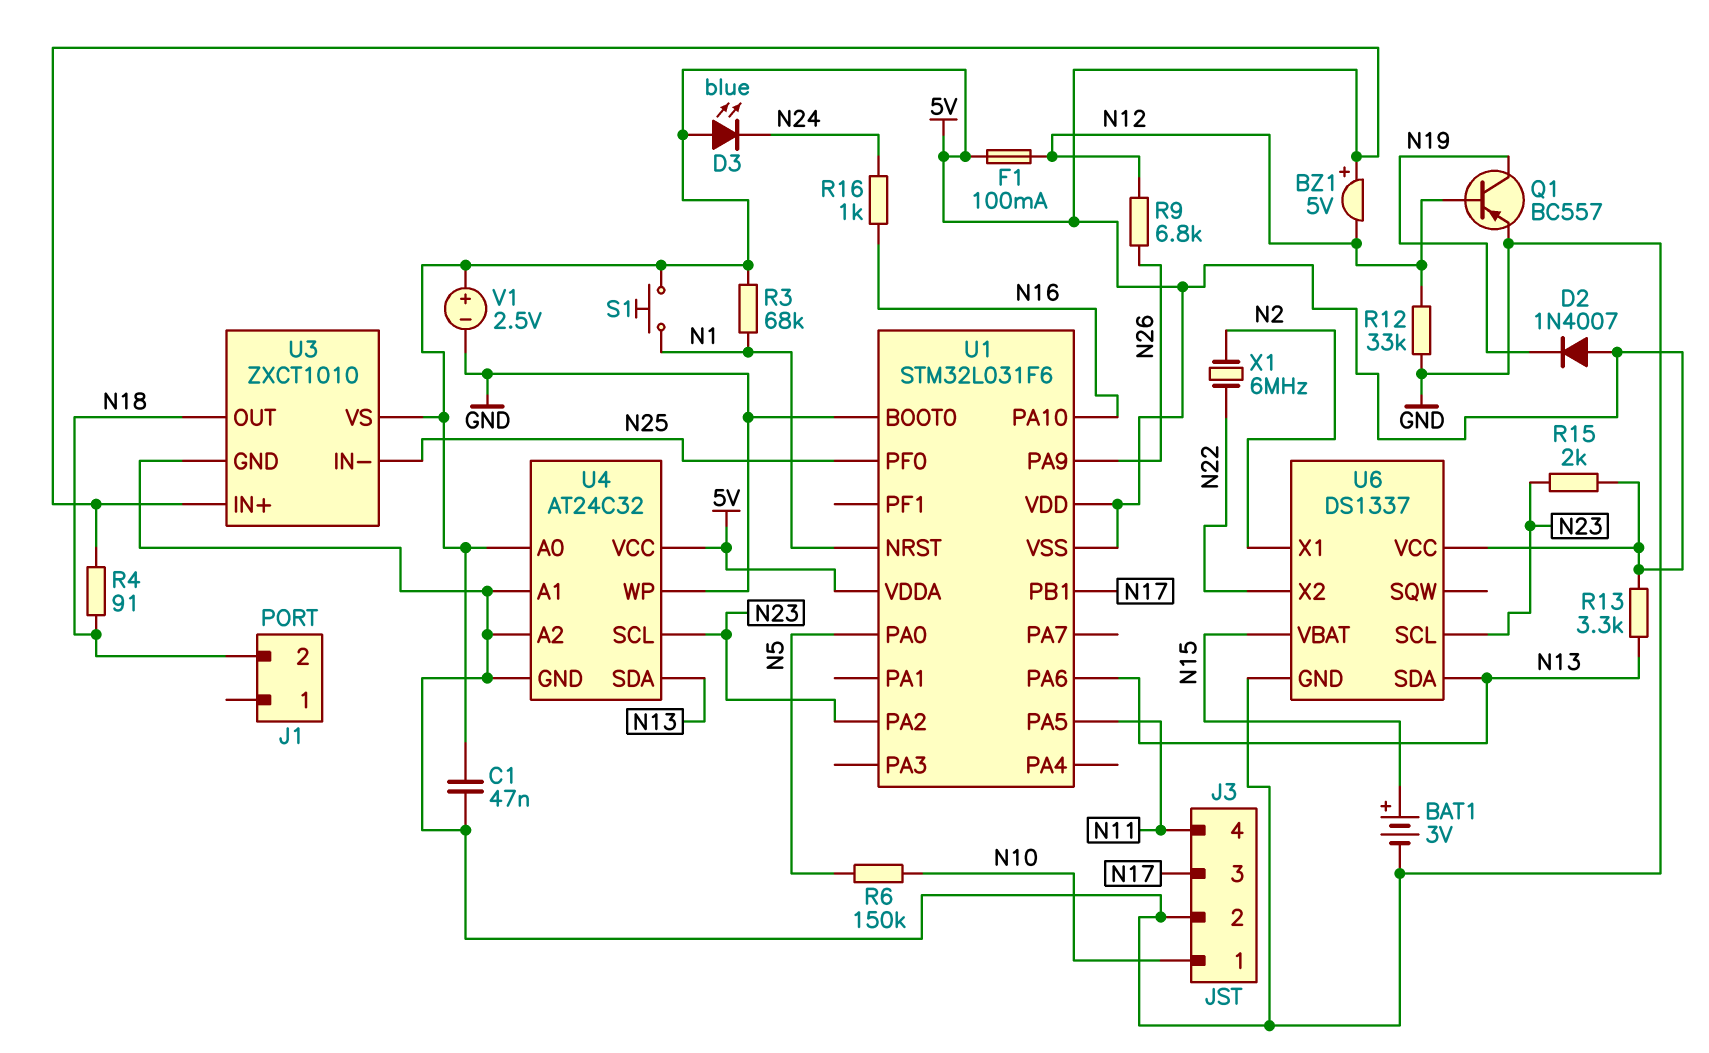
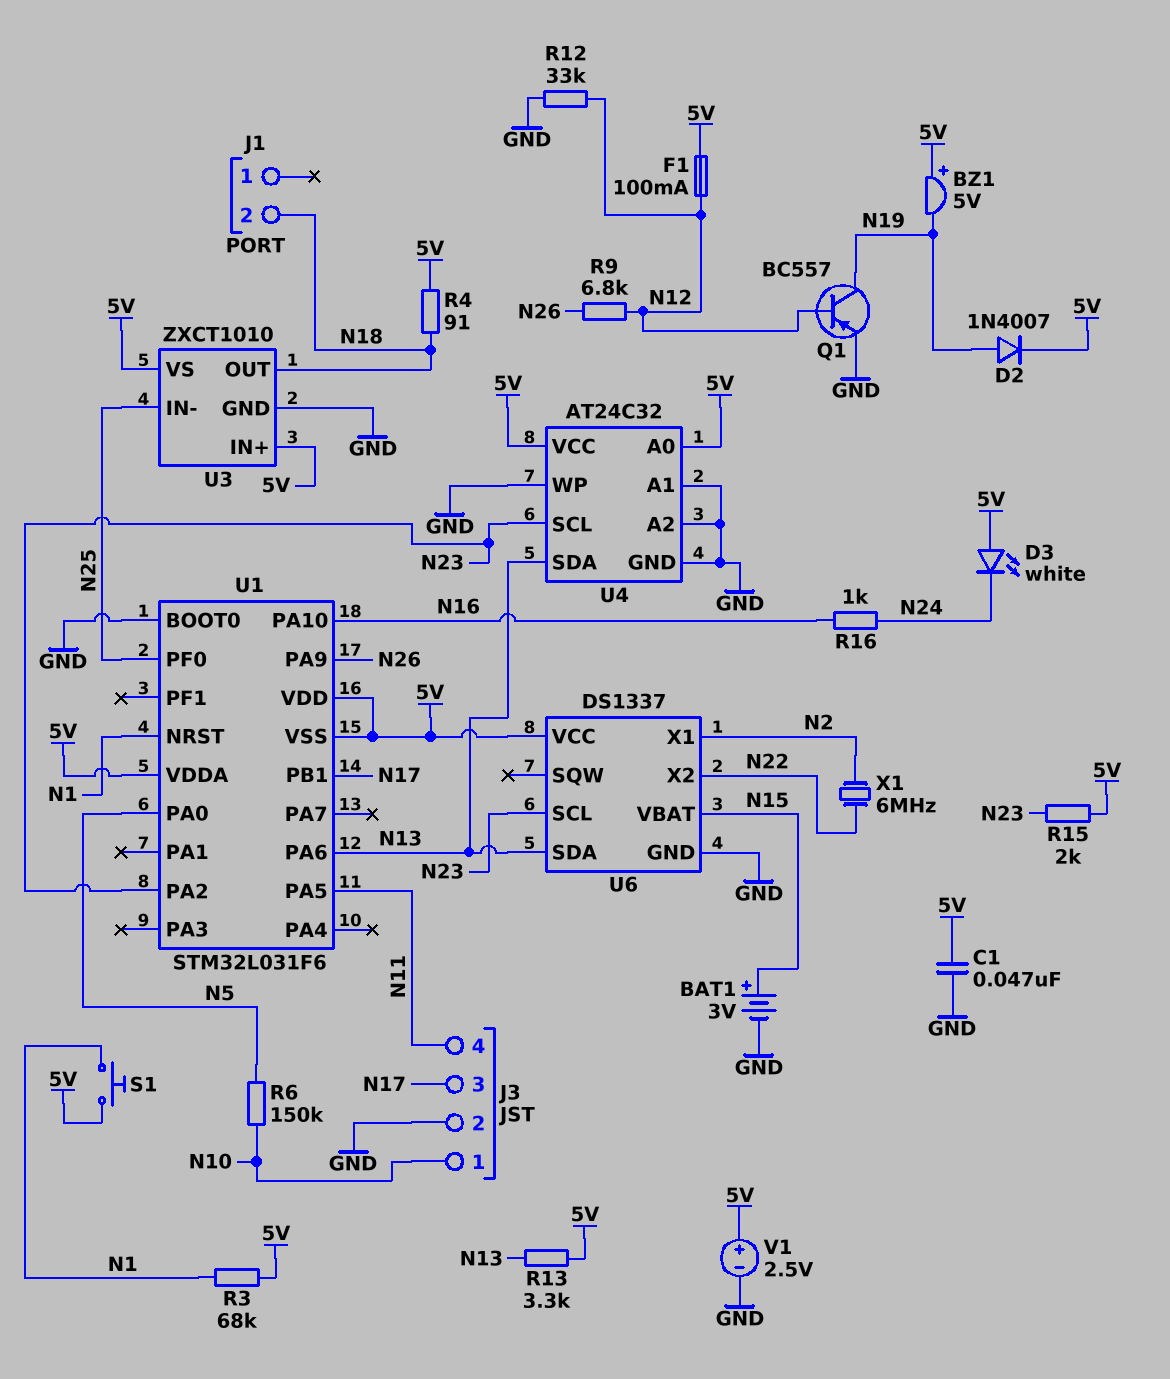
BZ1: buzzer 5V (plus 5V, minus N12) -> buzzer 5V (plus 5V, minus N19)
D2: diode 1N4007 (A 5V, K N19) -> diode 1N4007 (A N19, K 5V)
D3: LED blue (A 5V, K N24) -> LED white (A 5V, K N24)

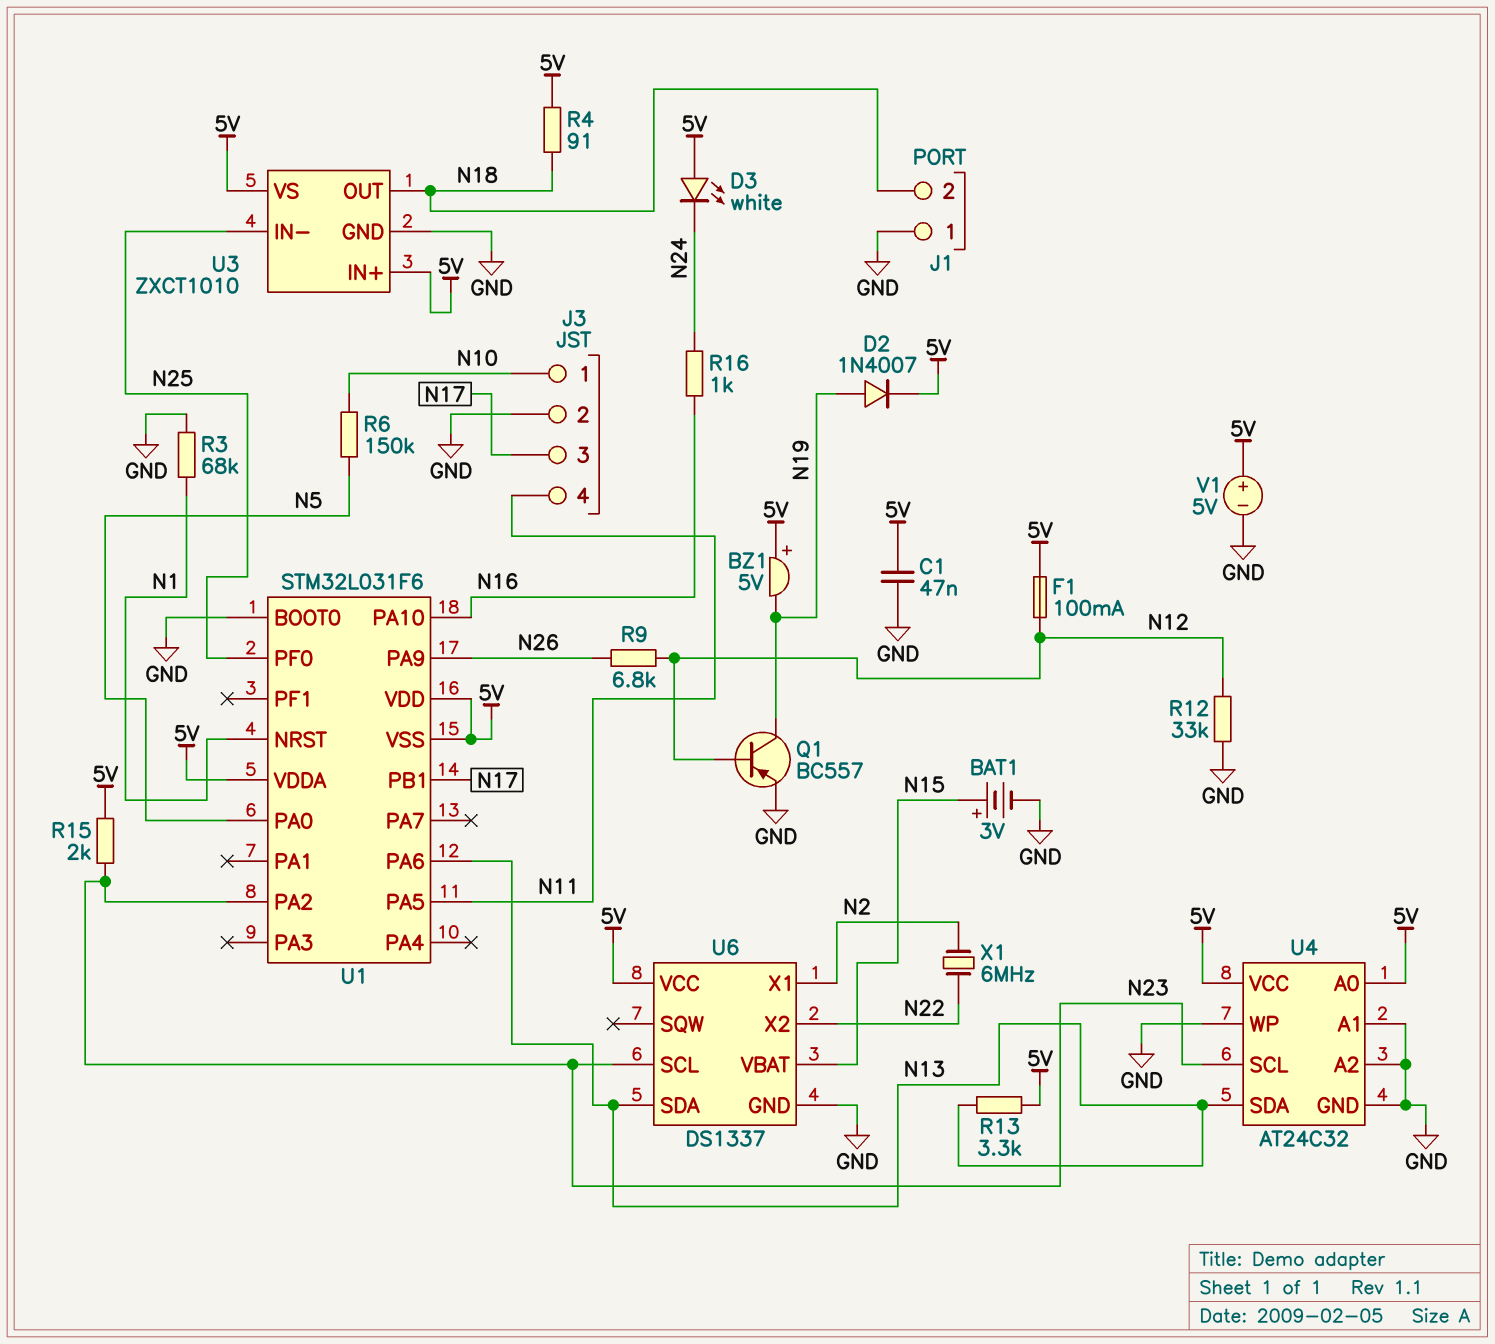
J1 pin 1: none -> GND
R3: 68k (5V, N1) -> 68k (GND, N1)
S1: button (5V, N1) -> none
V1: 2.5V (plus 5V, minus GND) -> 5V (plus 5V, minus GND)

